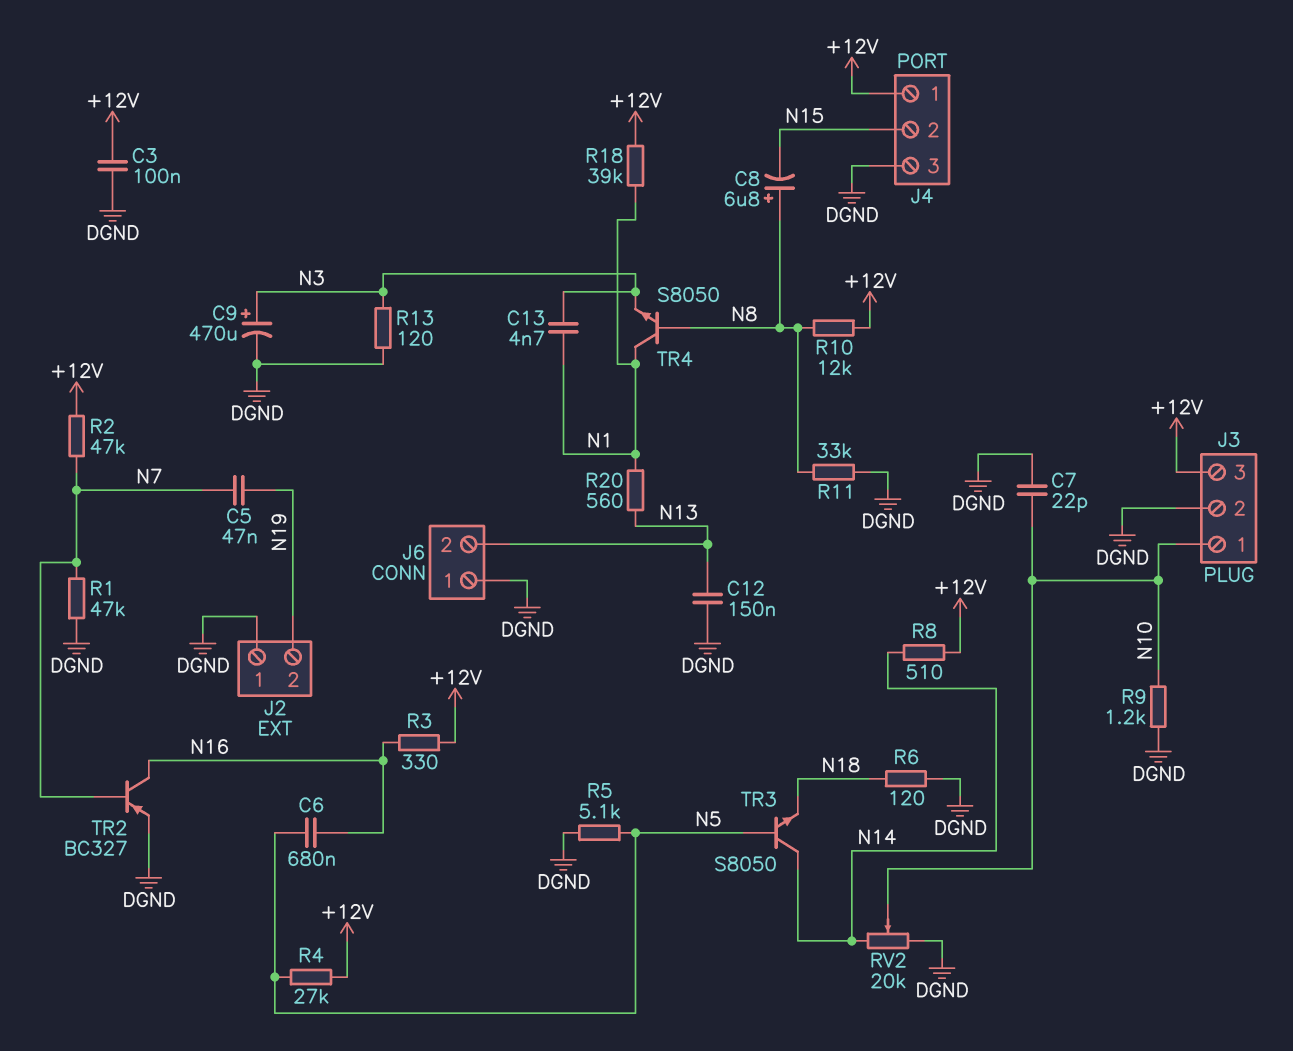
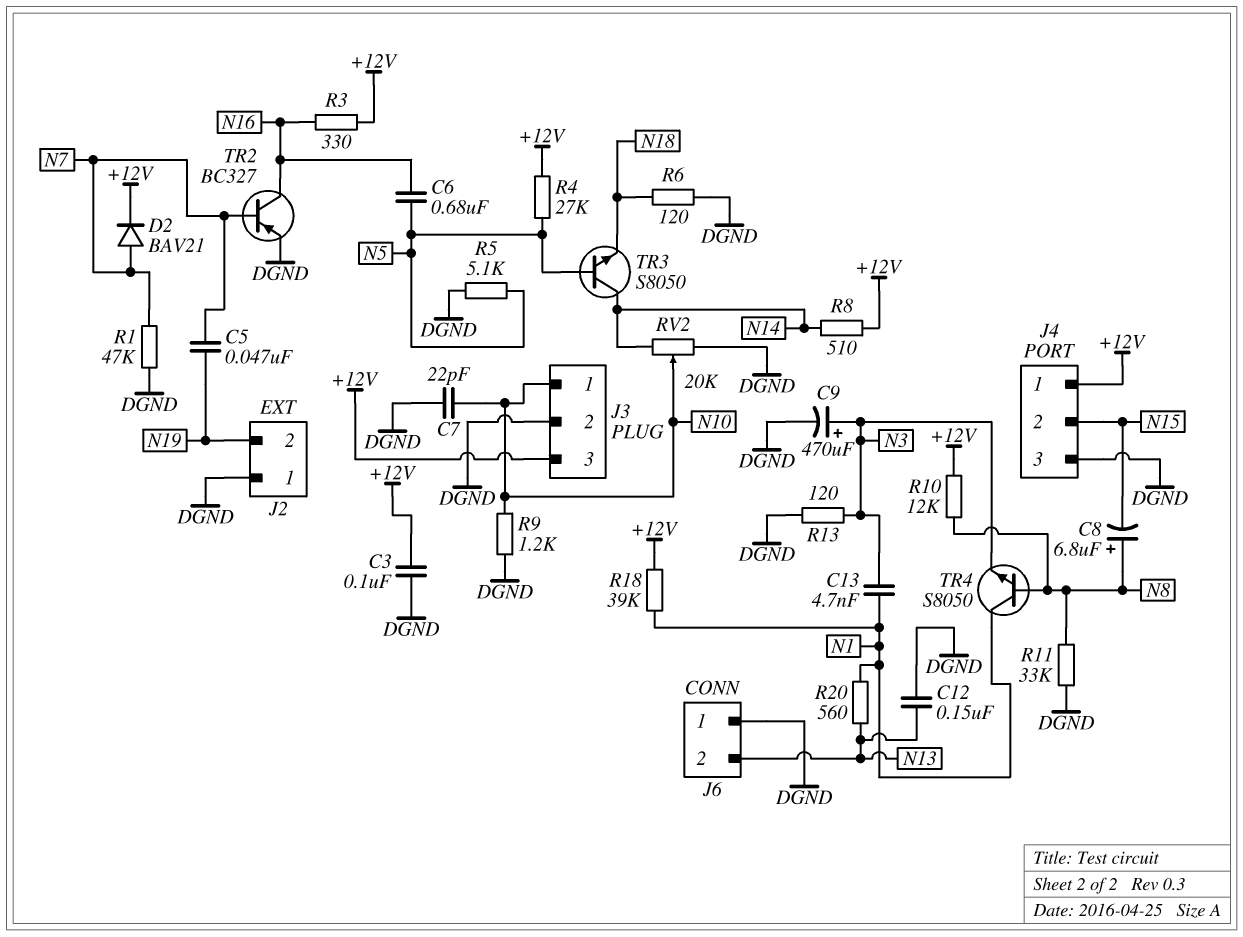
D2: none -> diode BAV21 (A N7, K +12V)
R2: 47k (+12V, N7) -> none

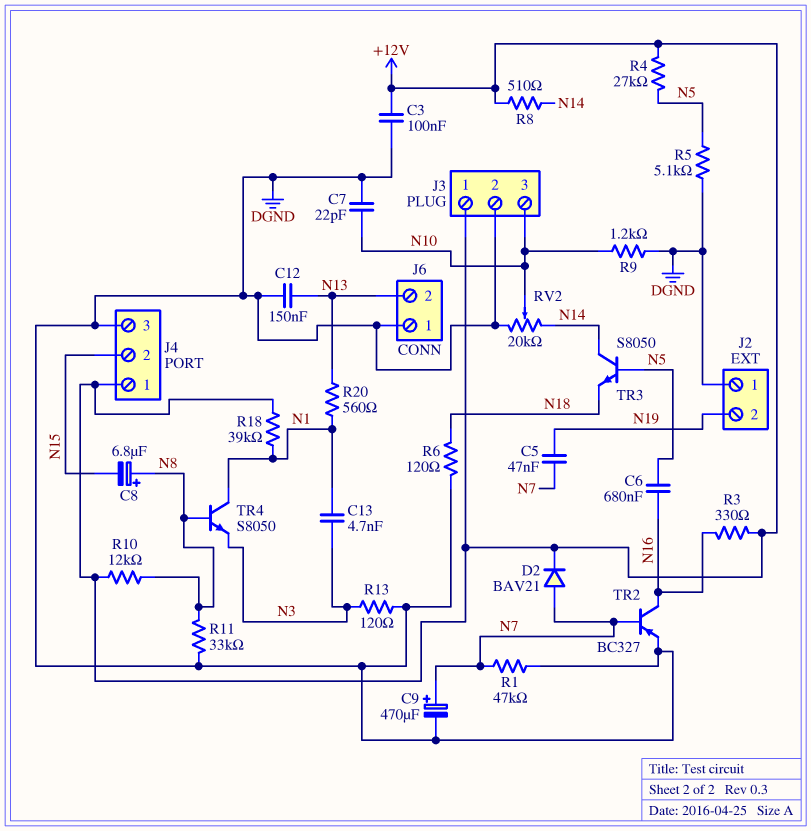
C9: 470uF (plus N3, minus DGND) -> 470uF (plus N7, minus DGND)
J3 pin 1: N10 -> +12V
J3 pin 3: +12V -> N10

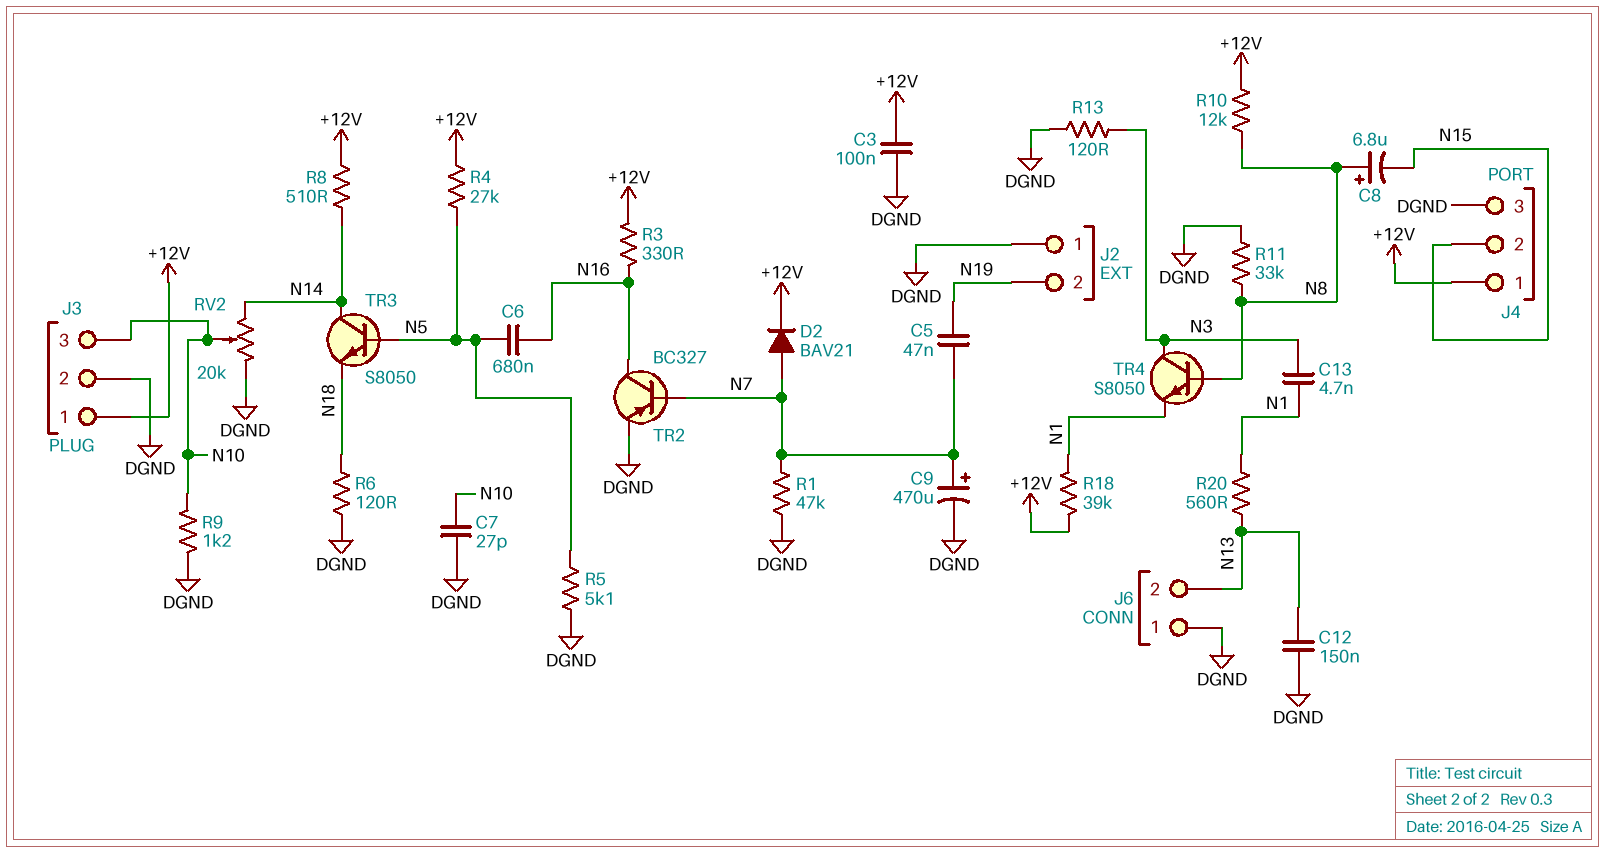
C7: 22pF (DGND, N10) -> 27pF (DGND, N10)
TR4: NPN S8050 (B N8, C N1, E N3) -> NPN S8050 (B N8, C N3, E N1)

